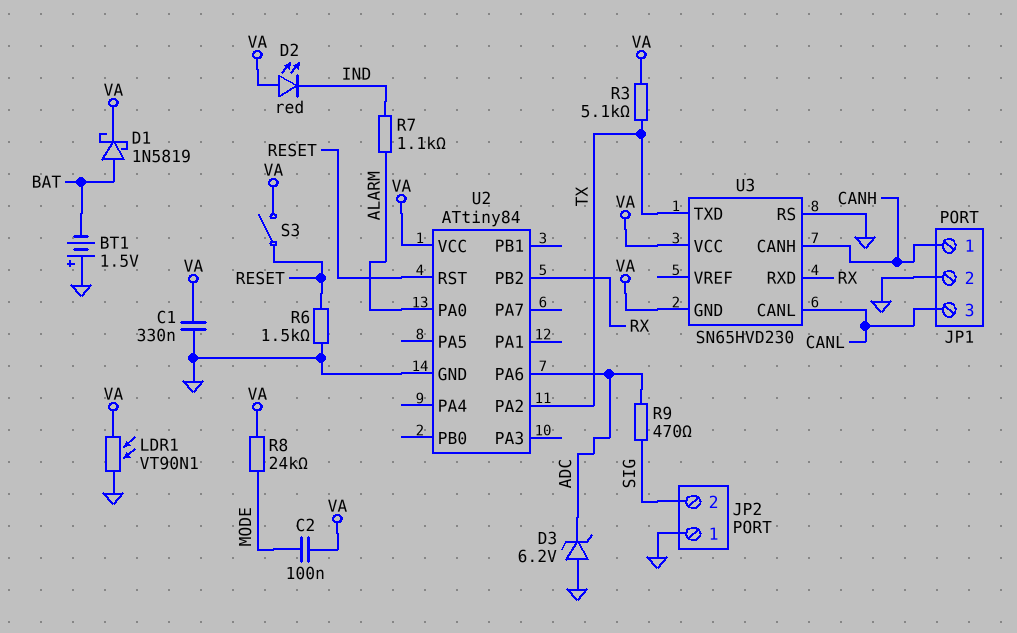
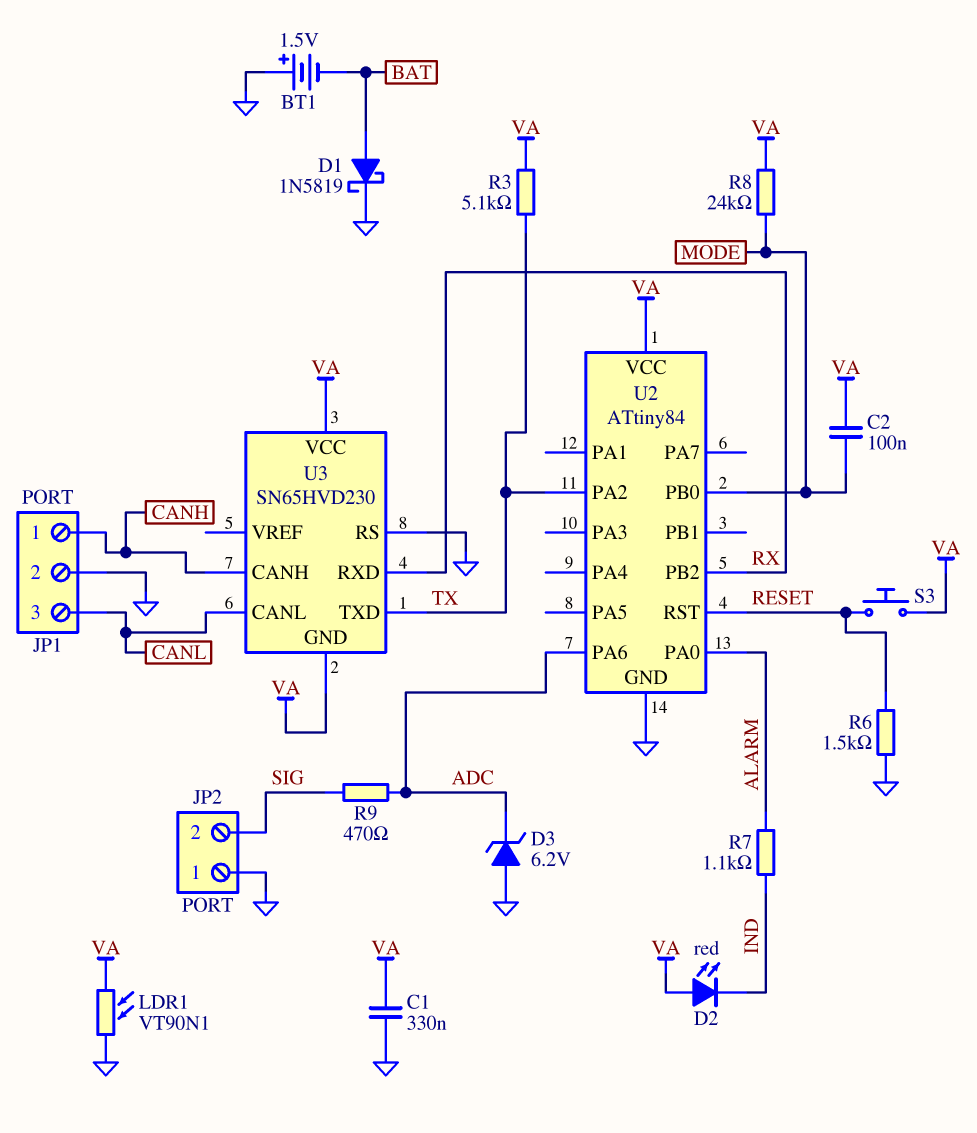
D1: schottky 1N5819 (A BAT, K VA) -> schottky 1N5819 (A BAT, K GND)
S3: switch (RESET, VA) -> button (RESET, VA)
U2 pin PB0: none -> MODE

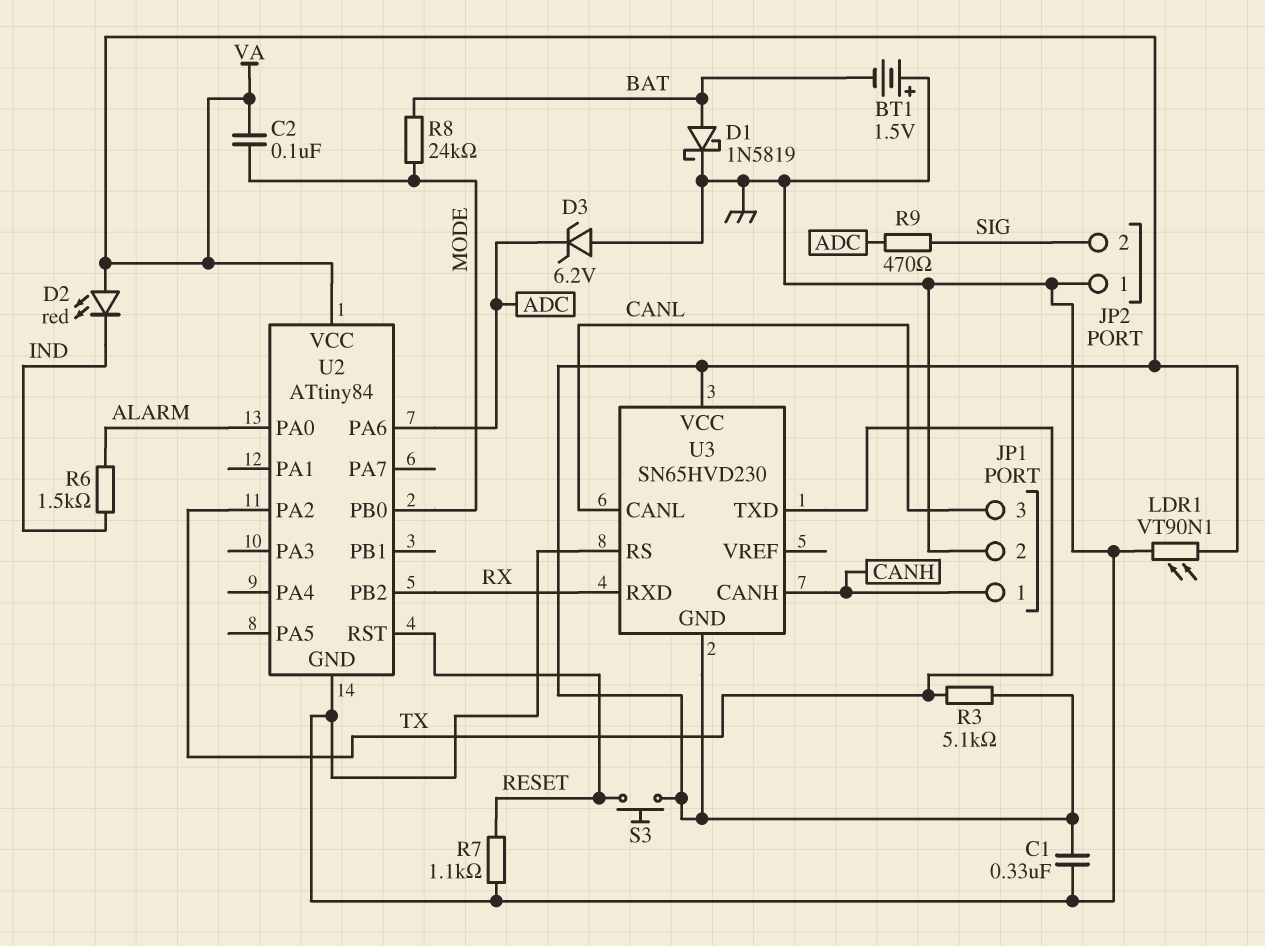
R6: 1.5k (GND, RESET) -> 1.5k (ALARM, IND)
R7: 1.1k (ALARM, IND) -> 1.1k (GND, RESET)
R8: 24k (MODE, VA) -> 24k (BAT, MODE)

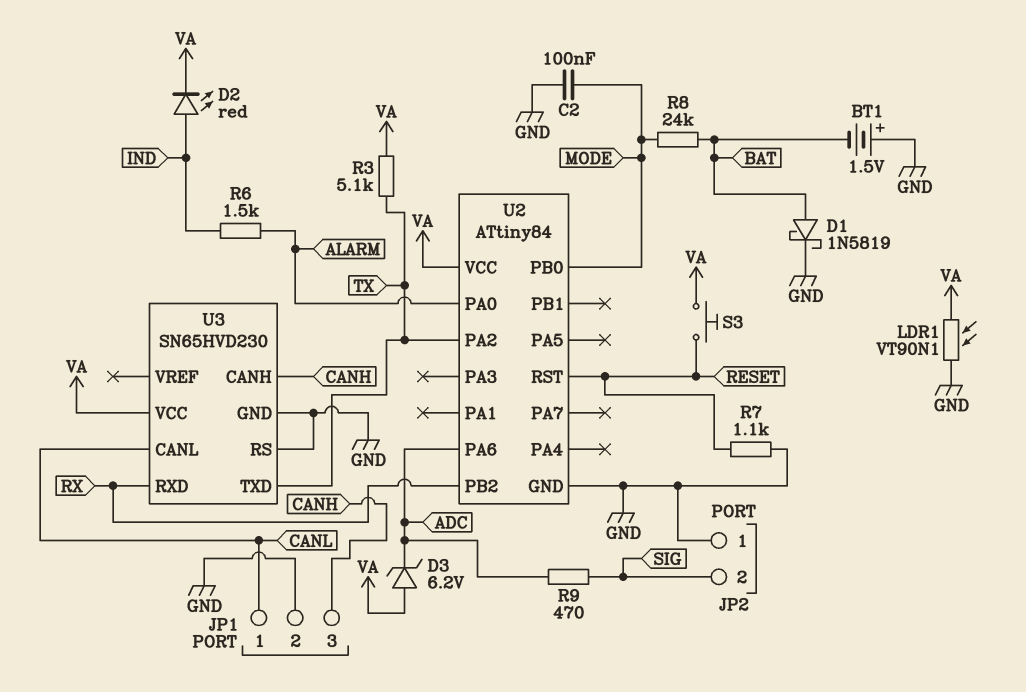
C1: 330nF (GND, VA) -> none
C2: 100nF (MODE, VA) -> 100nF (GND, MODE)
D2: LED red (A VA, K IND) -> LED red (A IND, K VA)
D3: zener 6.2V (A GND, K ADC) -> zener 6.2V (A VA, K ADC)
JP1 pin 1: CANH -> CANL
JP1 pin 3: CANL -> CANH
U3 pin GND: VA -> GND

